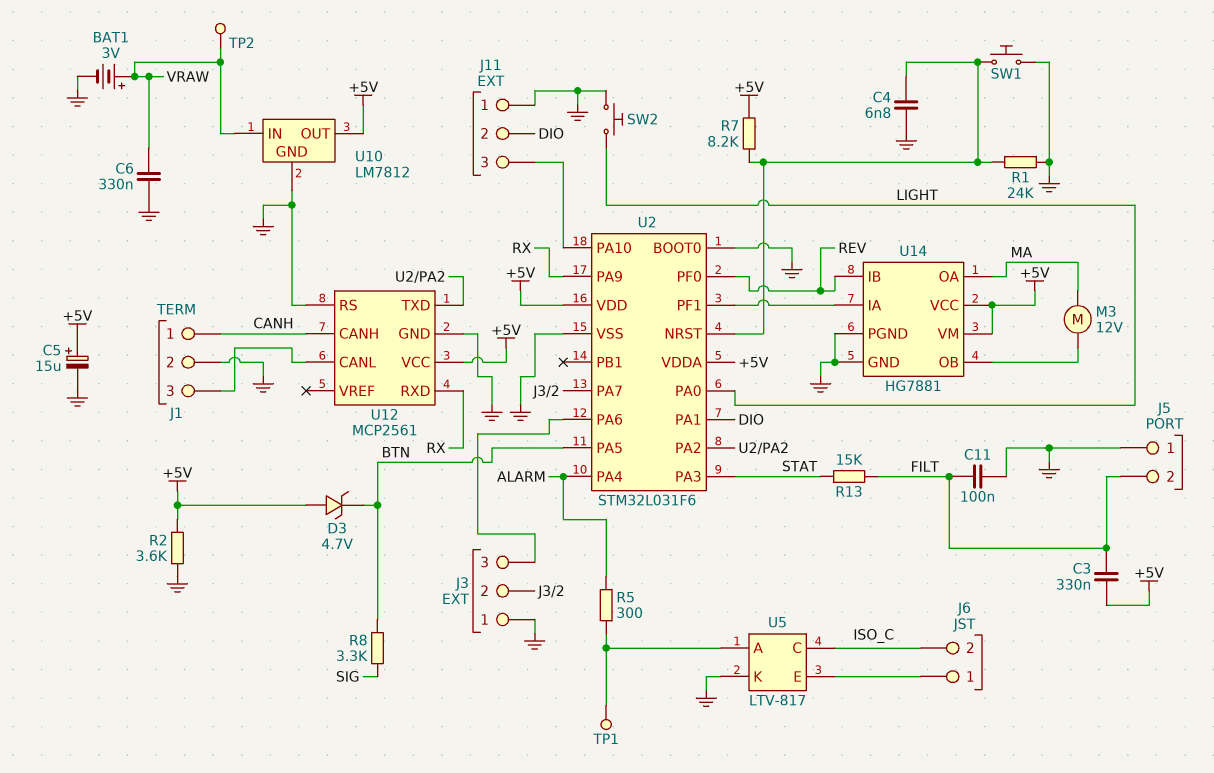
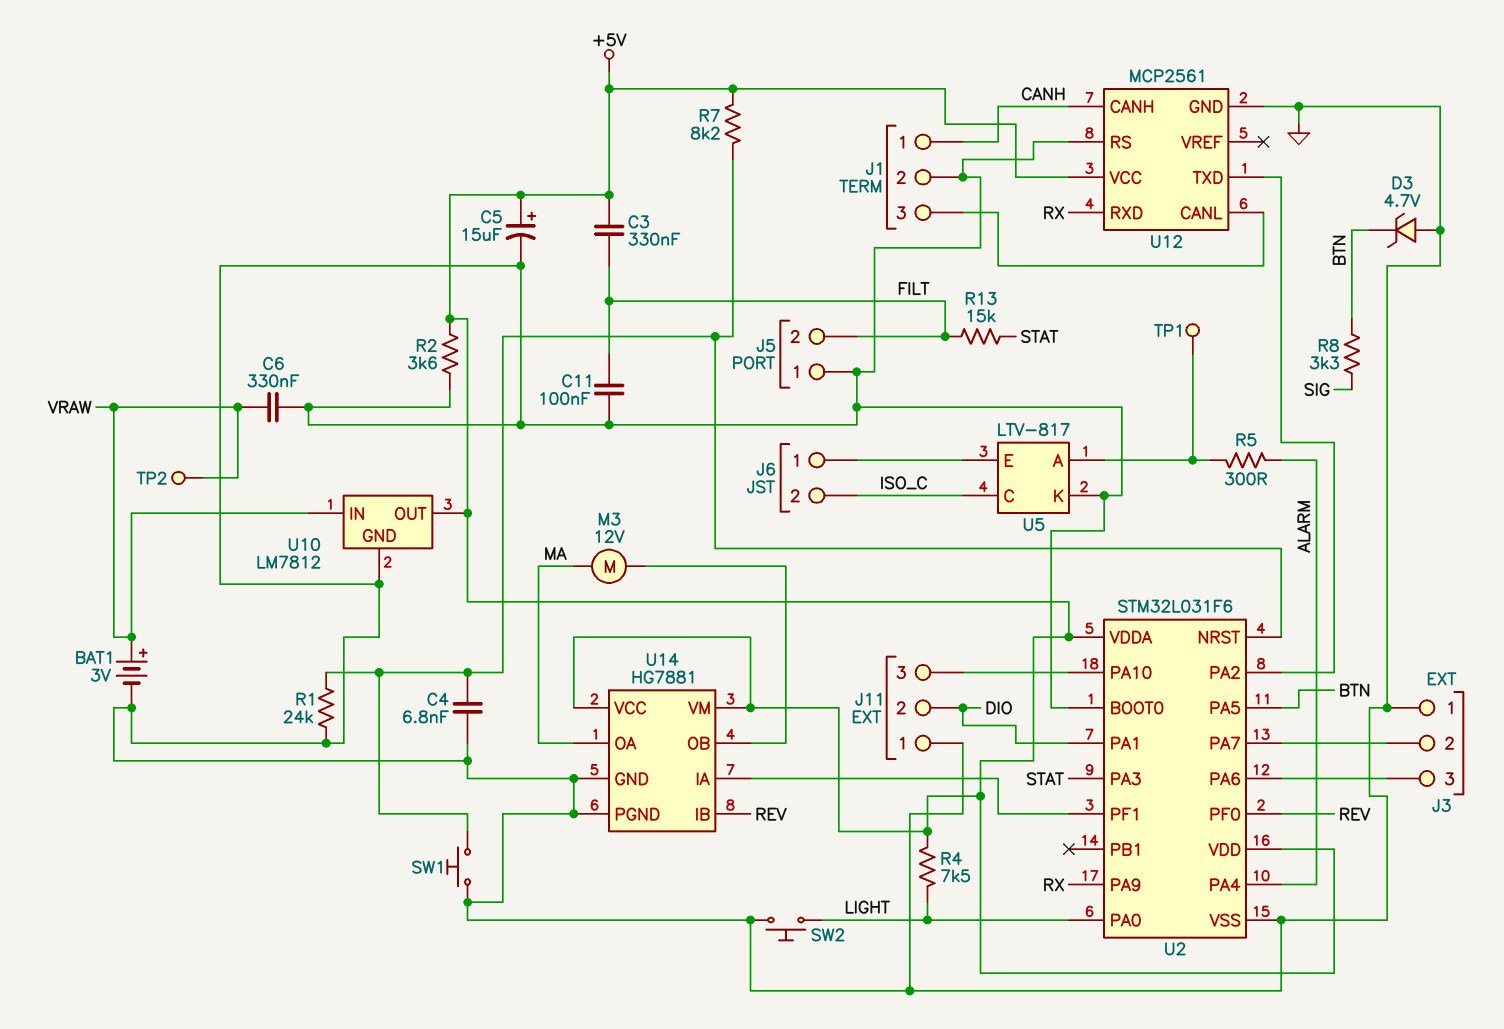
D3: zener 4.7V (A +5V, K BTN) -> zener 4.7V (A GND, K BTN)
R4: none -> 7.5k (+5V, LIGHT)

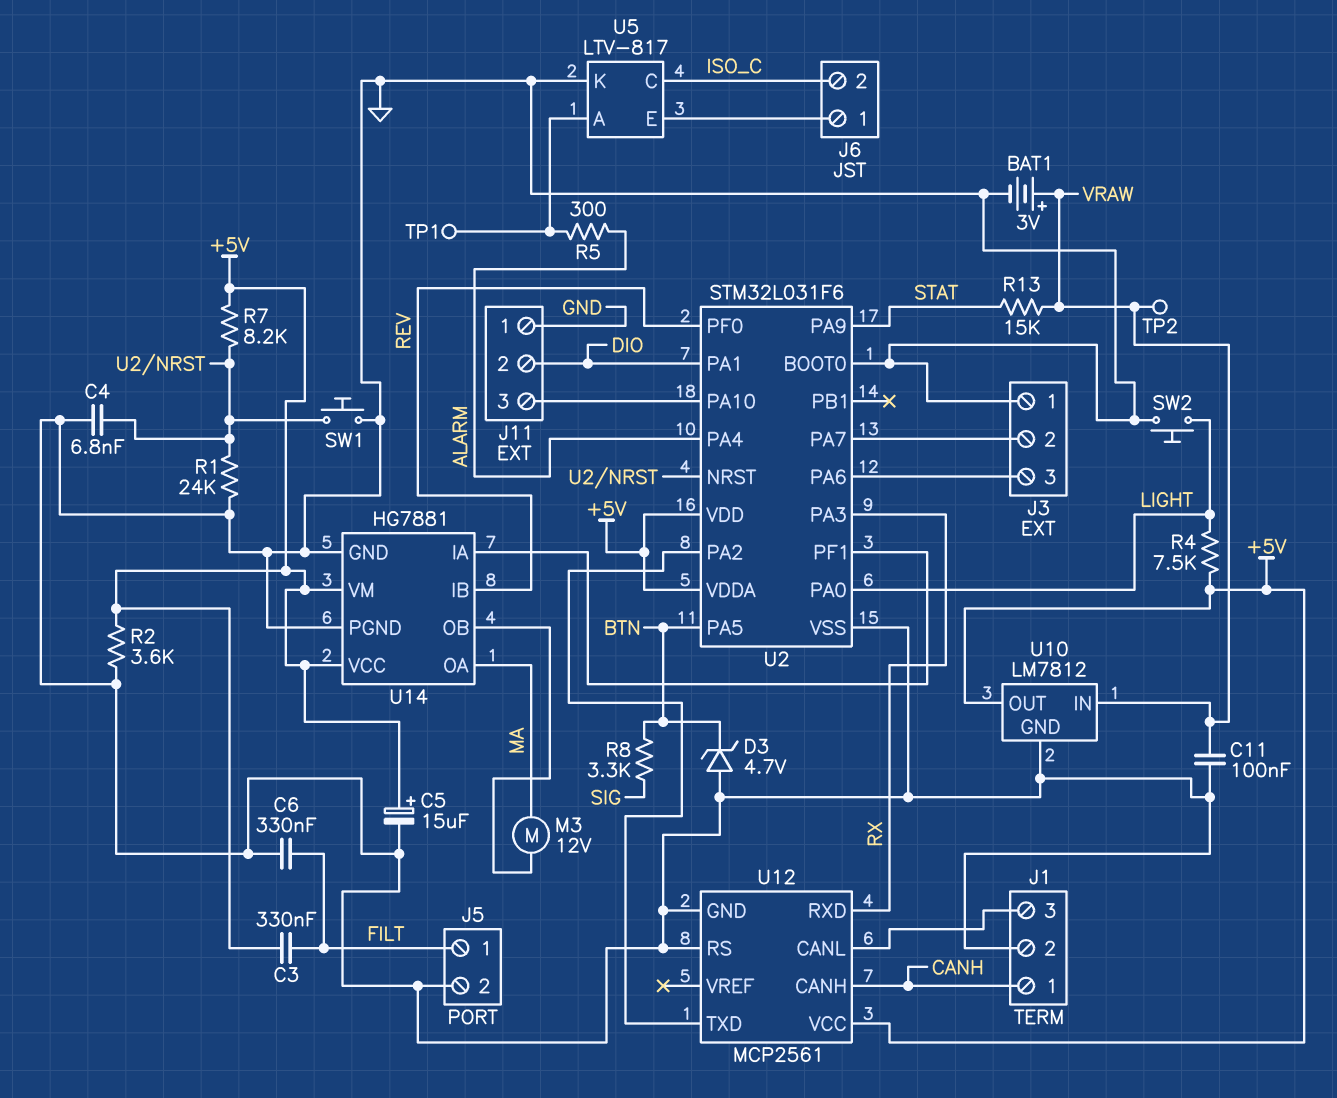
C6: 330nF (GND, VRAW) -> 330nF (FILT, GND)
C11: 100nF (FILT, GND) -> 100nF (GND, VRAW)
J5 pin 1: GND -> FILT
J5 pin 2: FILT -> GND
R13: 15k (FILT, STAT) -> 15k (STAT, VRAW)
U2 pin PA3: STAT -> RX
U2 pin PA9: RX -> STAT

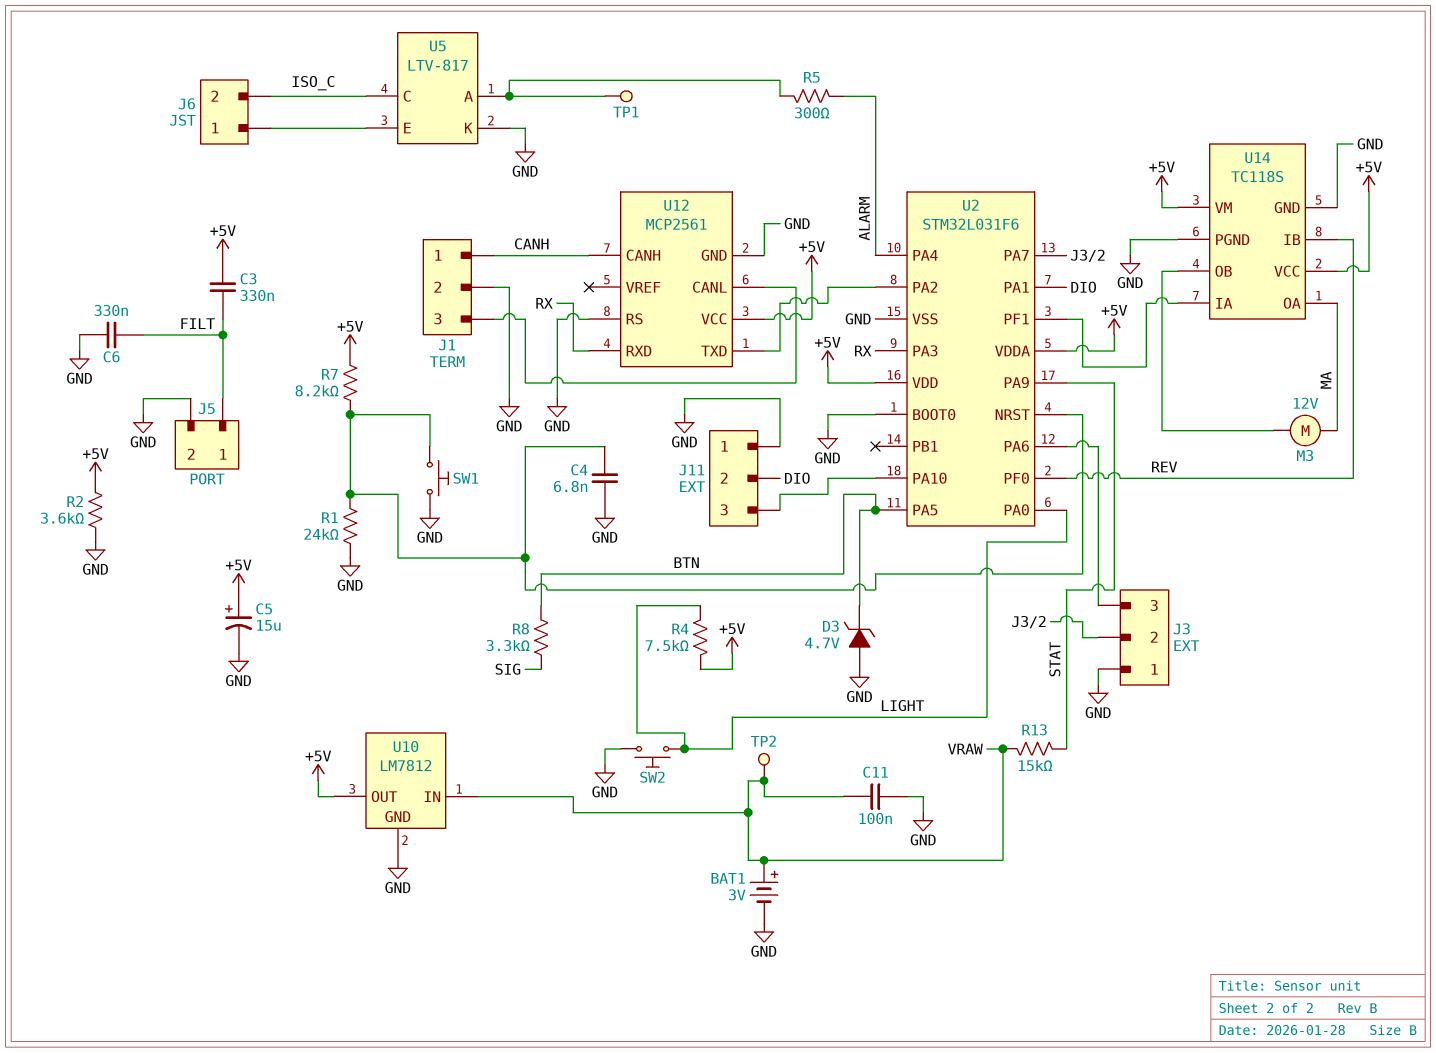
U14: HG7881 -> TC118S

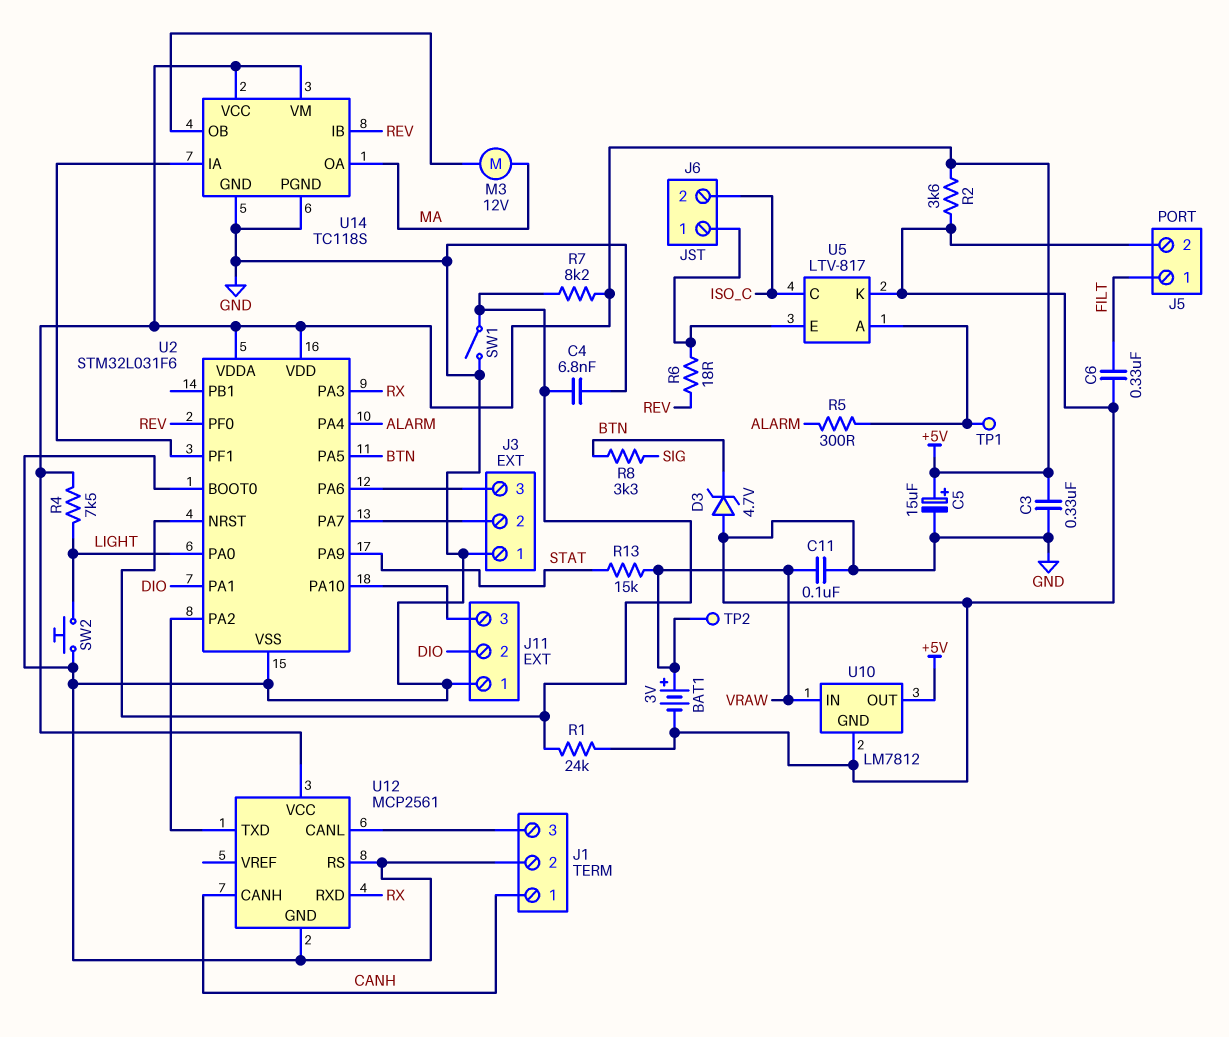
C3: 330nF (+5V, FILT) -> 330nF (+5V, GND)
R6: none -> 18 (J6/1, REV)
SW1: button (GND, U2/NRST) -> switch (GND, U2/NRST)

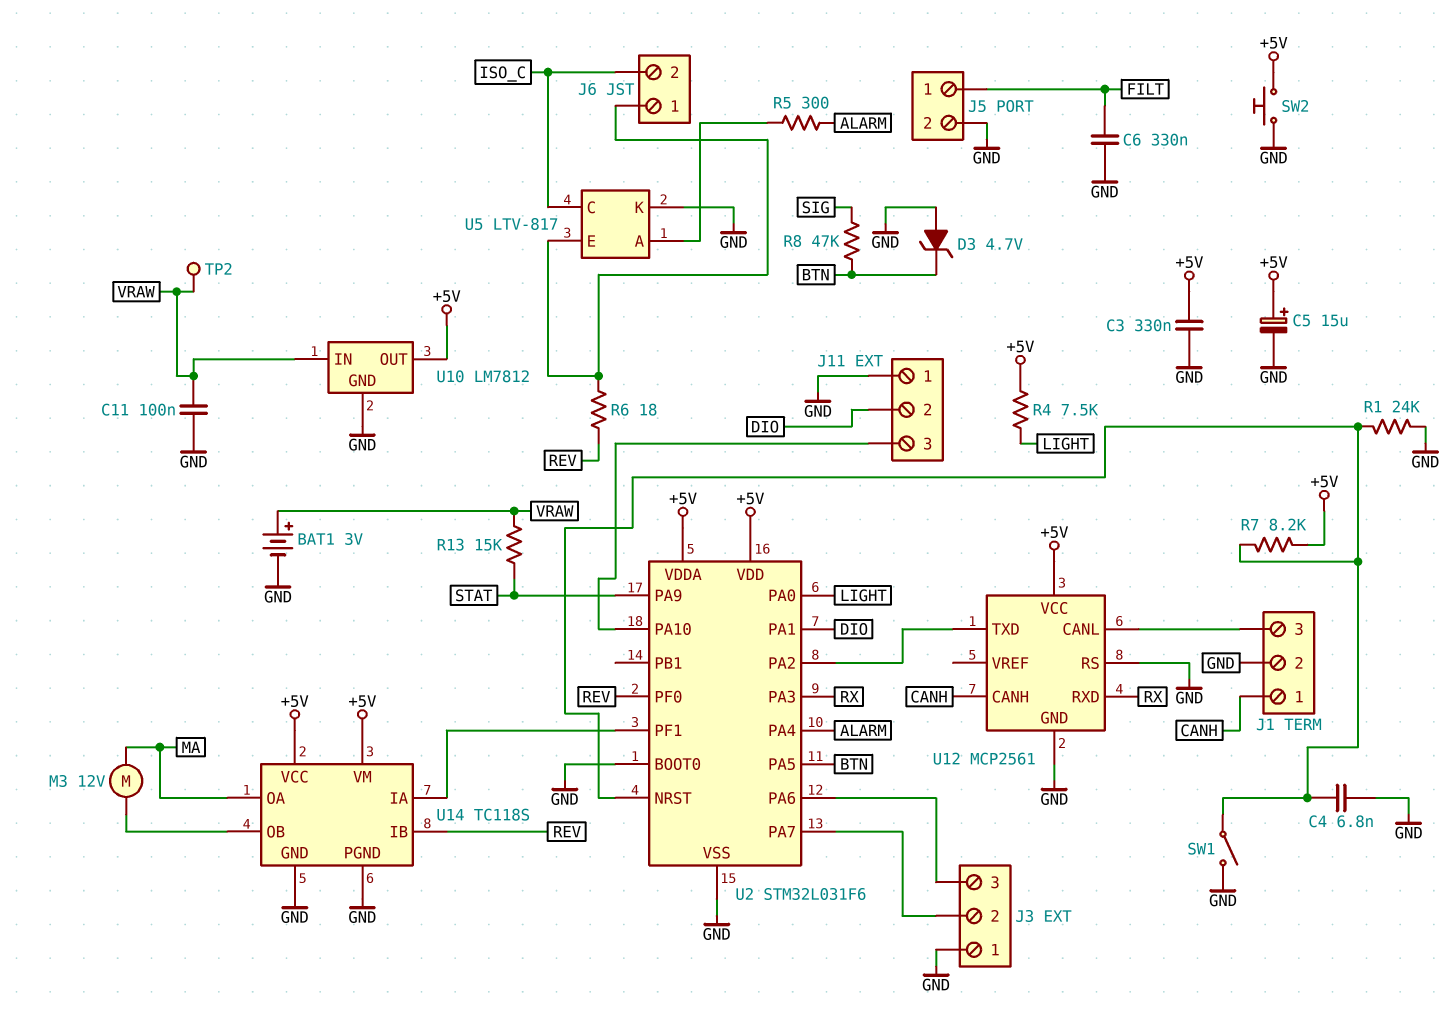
R2: 3.6k (+5V, GND) -> none
R8: 3.3k (BTN, SIG) -> 47k (BTN, SIG)
SW2: button (GND, LIGHT) -> button (+5V, GND)
TP1: test point (U5/A) -> none

